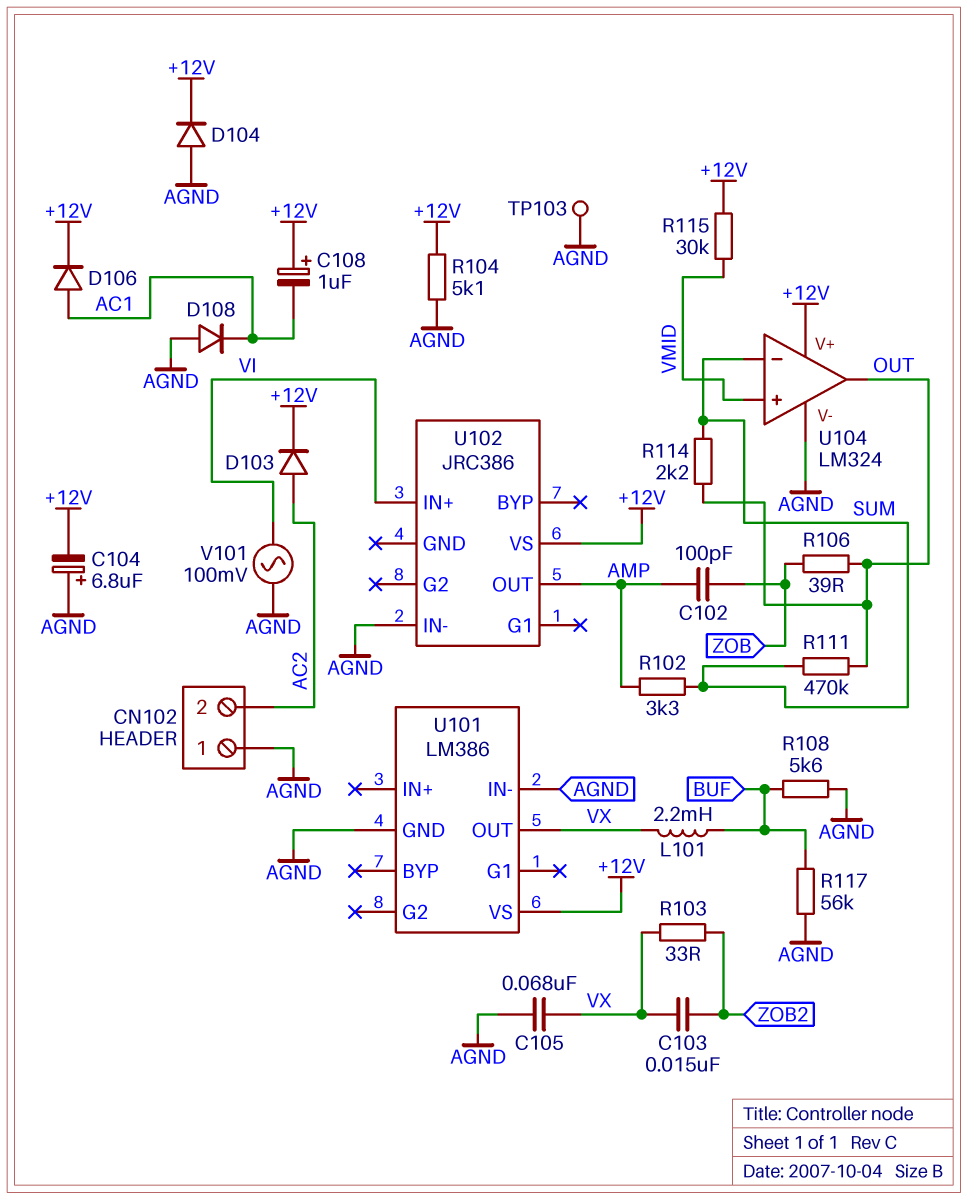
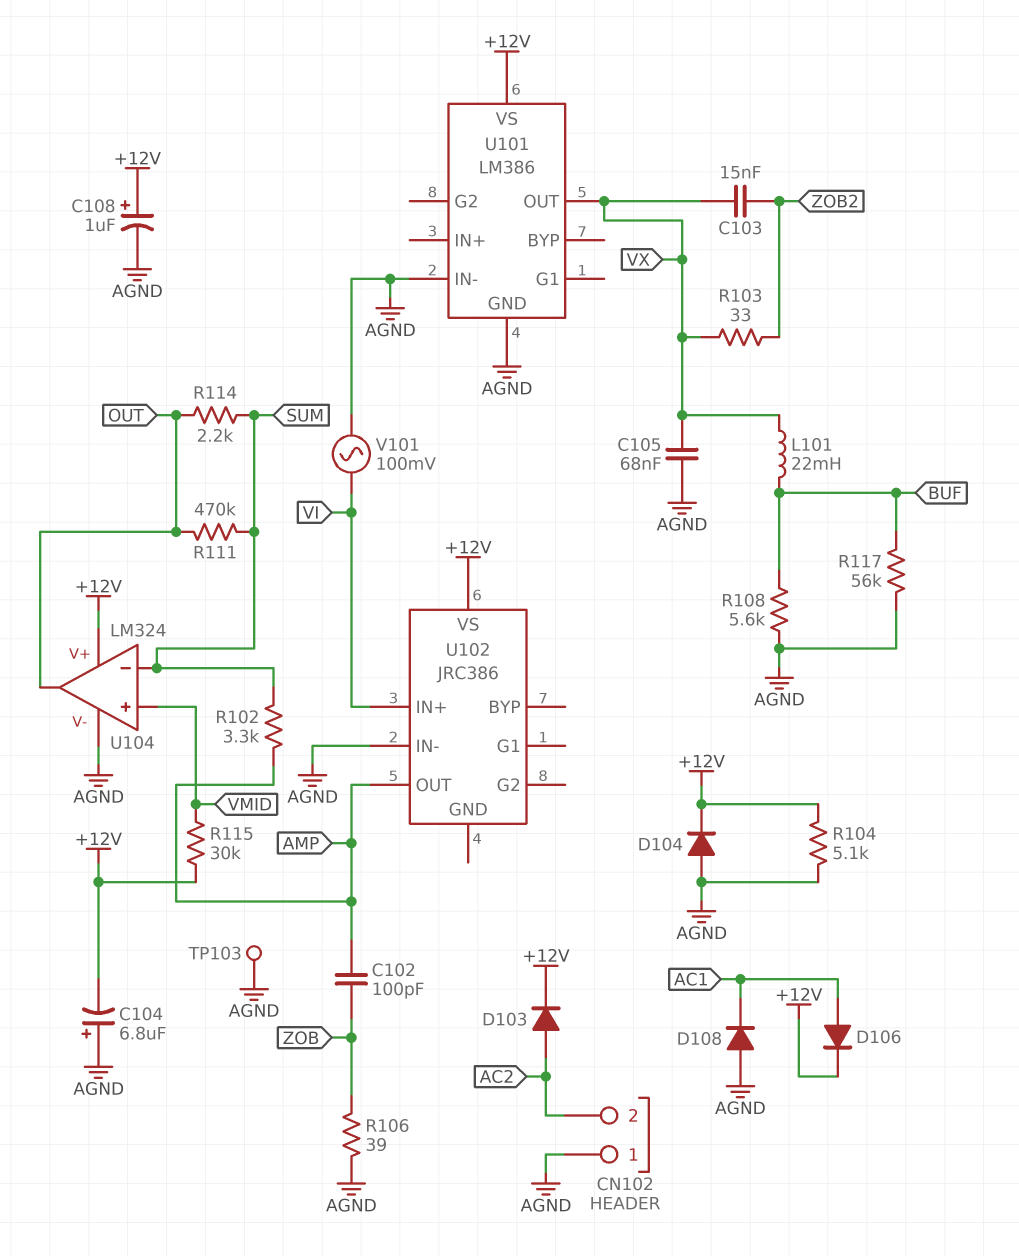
C108: 1uF (plus +12V, minus AC1) -> 1uF (plus +12V, minus AGND)
L101: 2.2mH (BUF, VX) -> 22mH (BUF, VX)
R106: 39 (OUT, ZOB) -> 39 (AGND, ZOB)

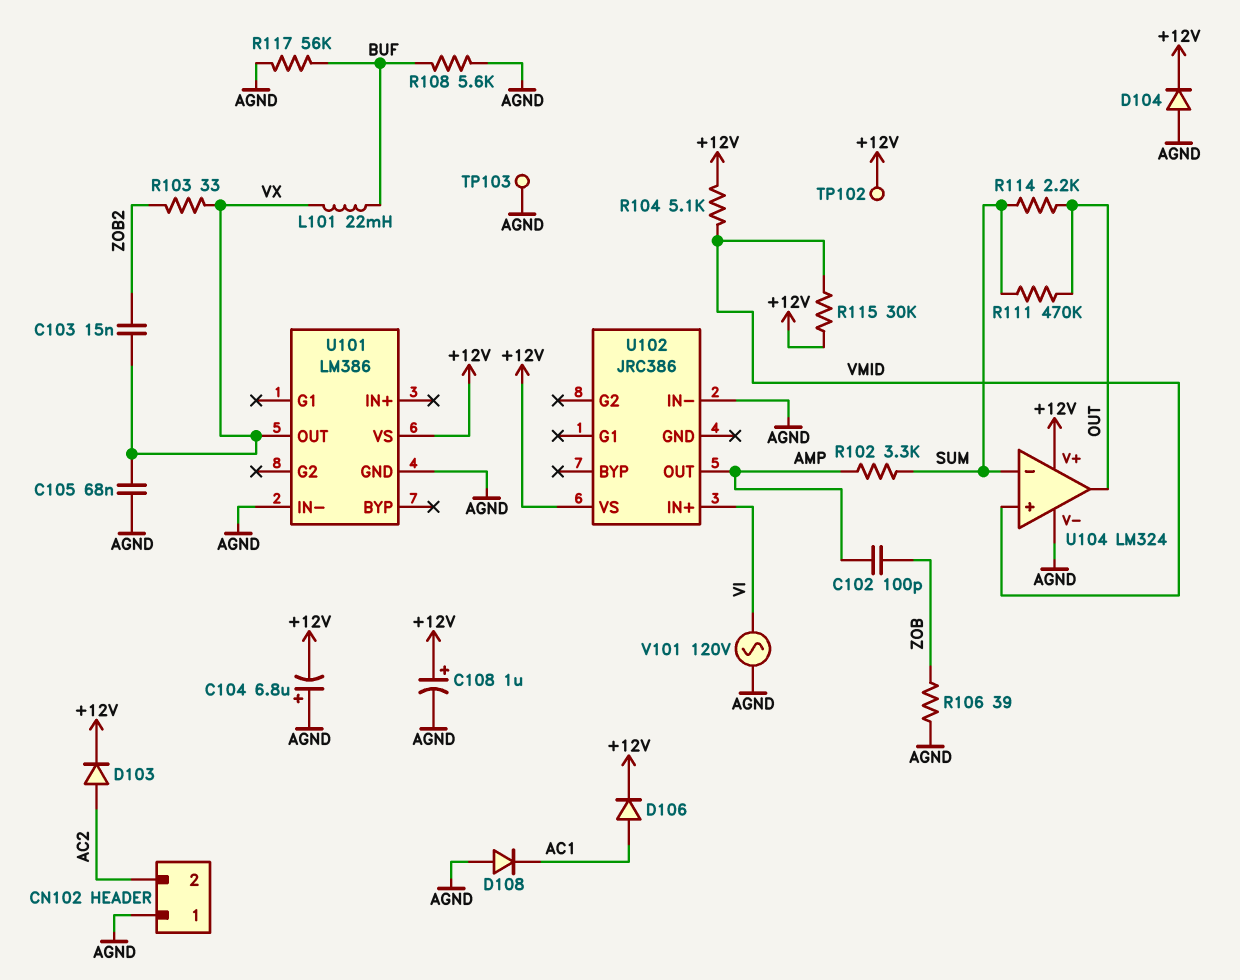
R104: 5.1k (+12V, AGND) -> 5.1k (+12V, VMID)
TP102: none -> test point (+12V)
V101: AC 100mV (AGND, VI) -> AC 120V (AGND, VI)

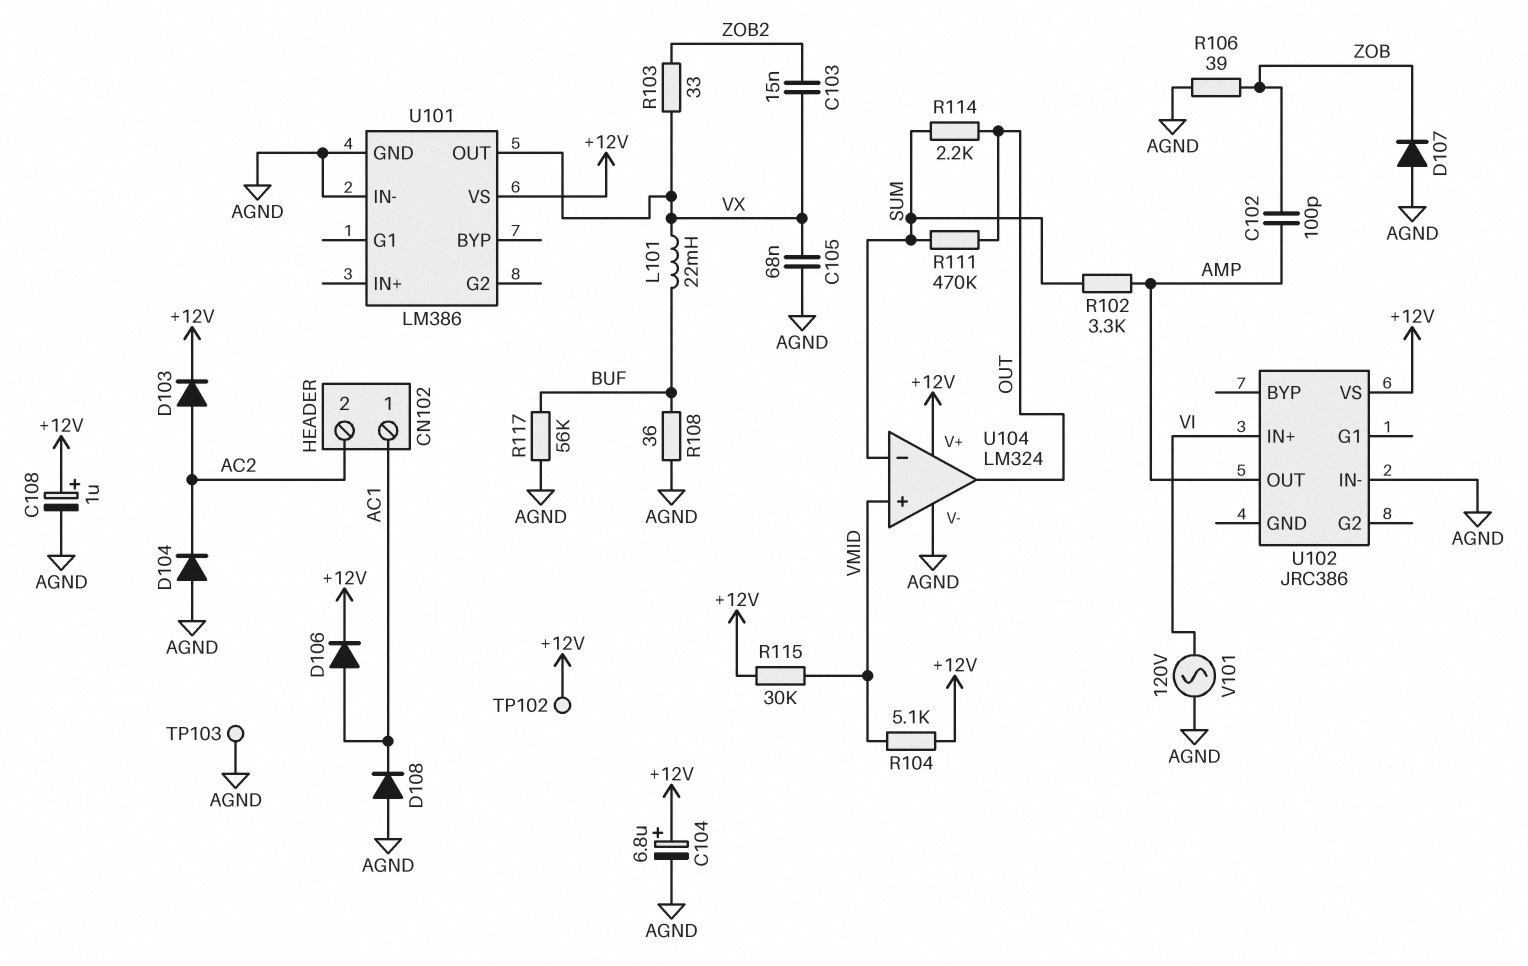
C104: 6.8uF (plus AGND, minus +12V) -> 6.8uF (plus +12V, minus AGND)
CN102 pin 1: AGND -> AC1
D104: diode (A AGND, K +12V) -> diode (A AGND, K AC2)
D107: none -> diode (A AGND, K ZOB)
R108: 5.6k (AGND, BUF) -> 36 (AGND, BUF)

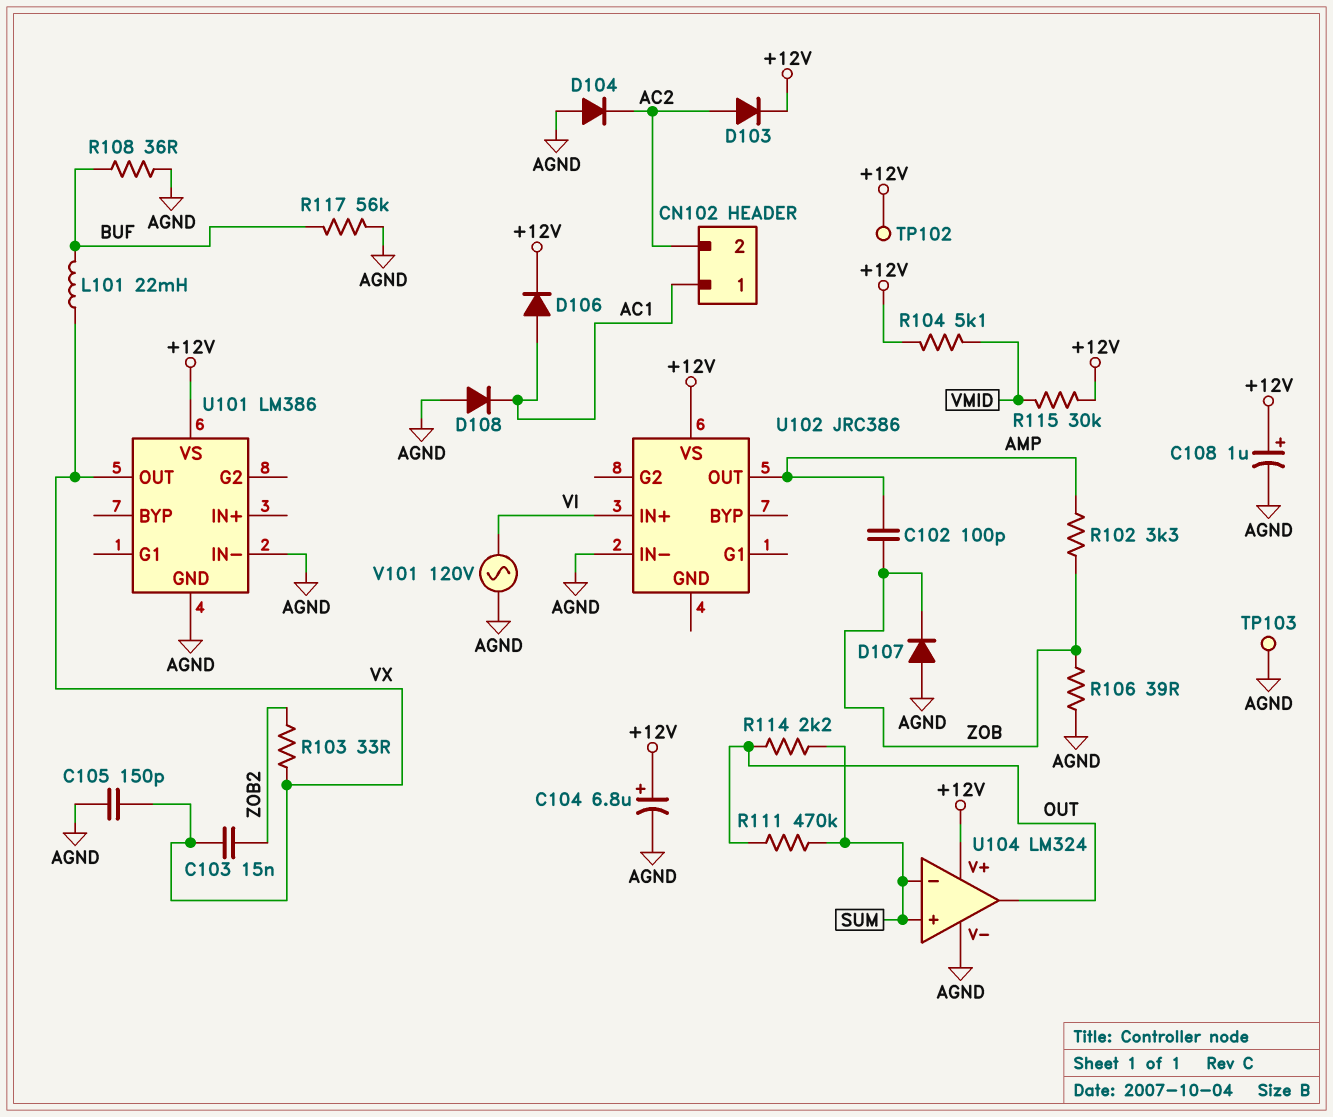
C105: 68nF (AGND, VX) -> 150pF (AGND, VX)
R102: 3.3k (AMP, SUM) -> 3.3k (AMP, ZOB)
U104 pin in+: VMID -> SUM

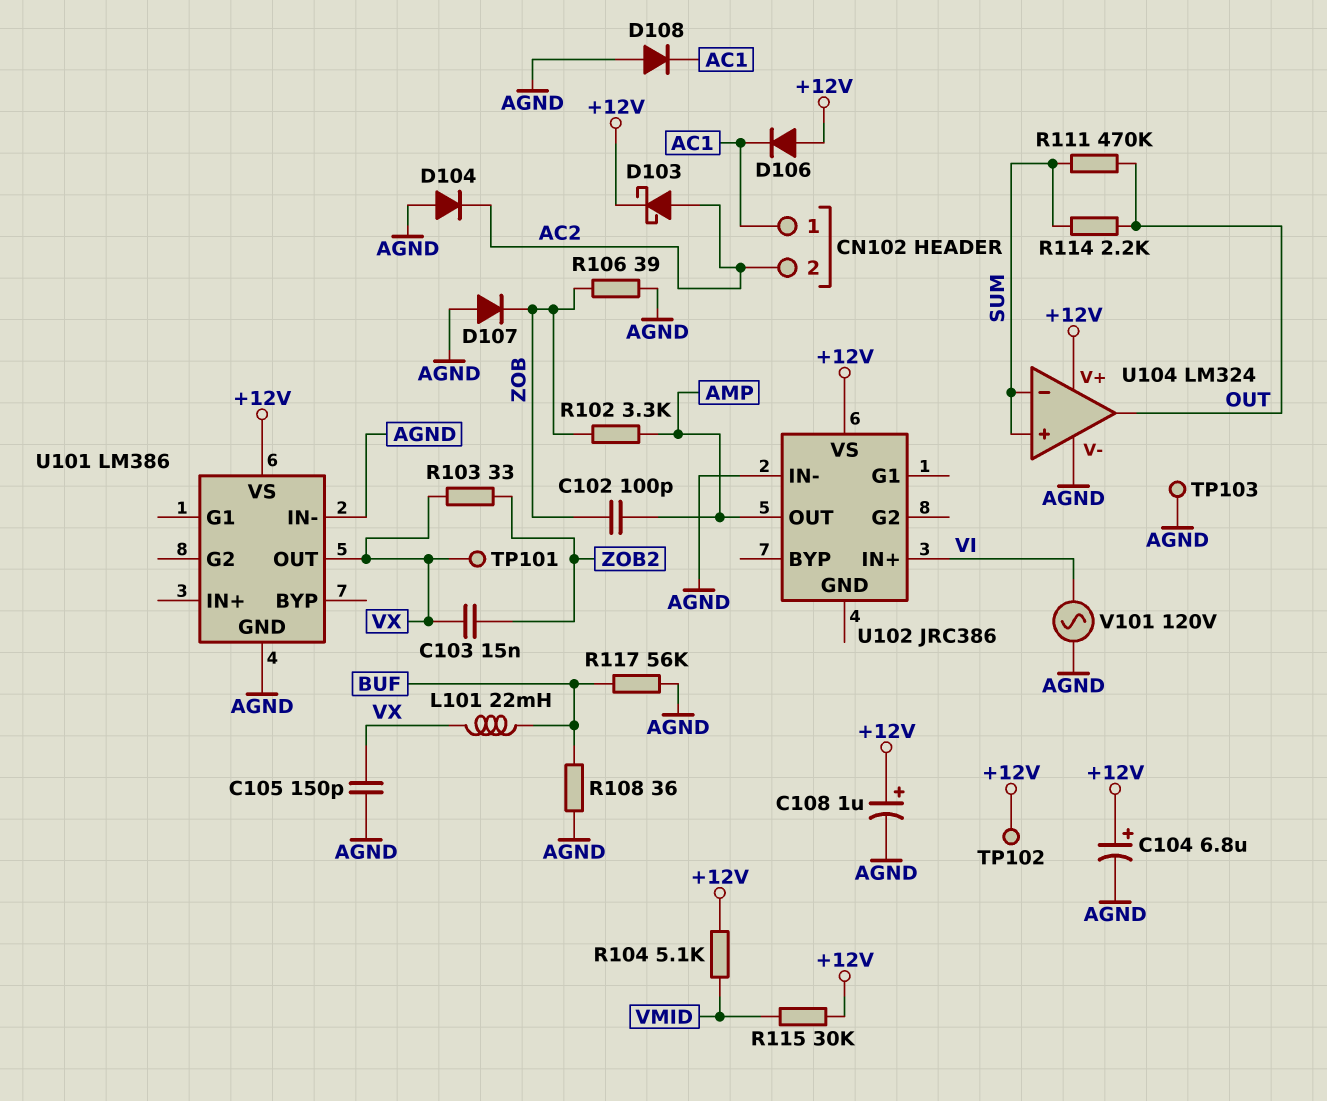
D103: diode (A AC2, K +12V) -> schottky (A AC2, K +12V)
D106: diode (A AC1, K +12V) -> diode (A +12V, K AC1)
TP101: none -> test point (VX)

